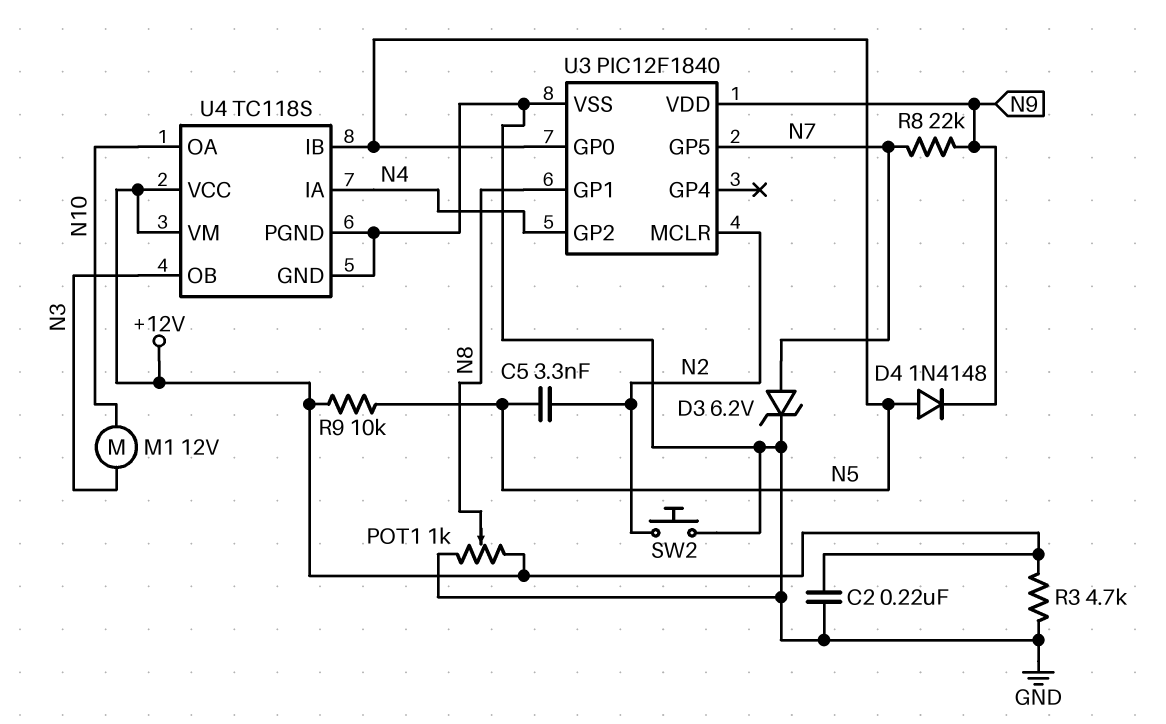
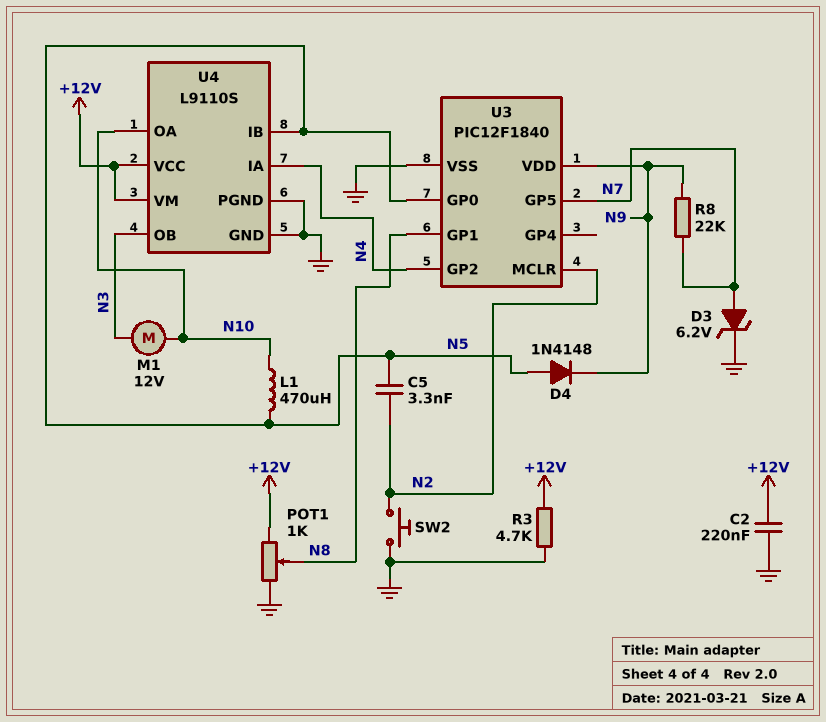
L1: none -> 470uH (N5, N10)
R9: 10k (+12V, N5) -> none
U4: TC118S -> L9110S

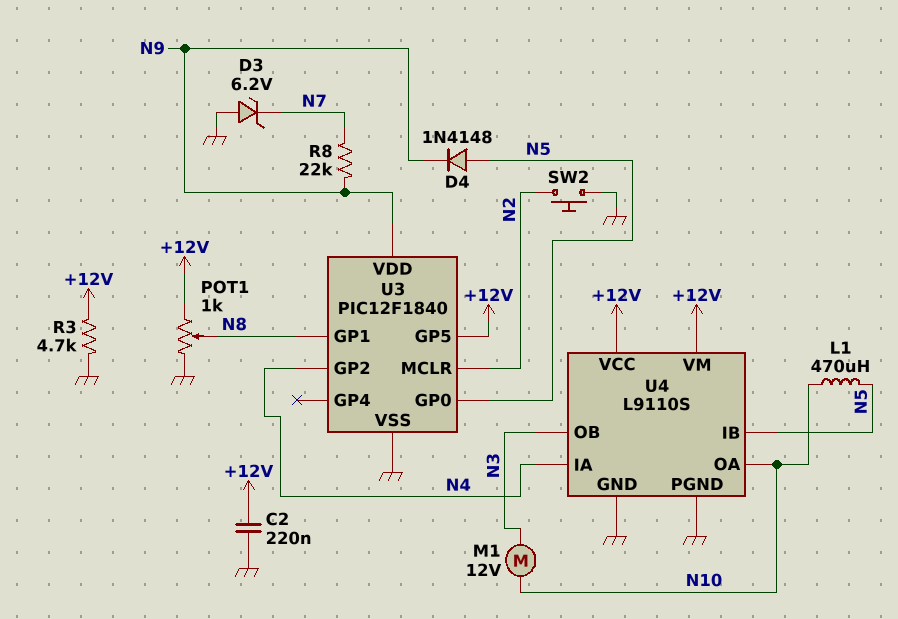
C5: 3.3nF (N2, N5) -> none
D3: zener 6.2V (A N7, K GND) -> zener 6.2V (A GND, K N7)
U3 pin GP5: N7 -> +12V

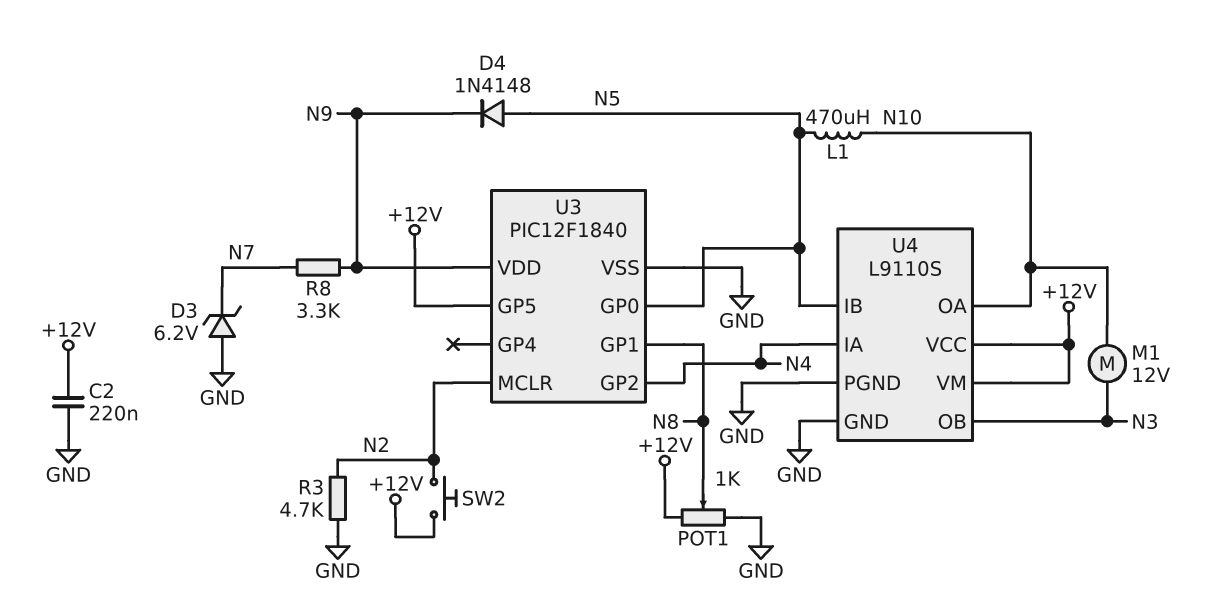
R3: 4.7k (+12V, GND) -> 4.7k (GND, N2)
R8: 22k (N7, N9) -> 3.3k (N7, N9)
SW2: button (GND, N2) -> button (+12V, N2)

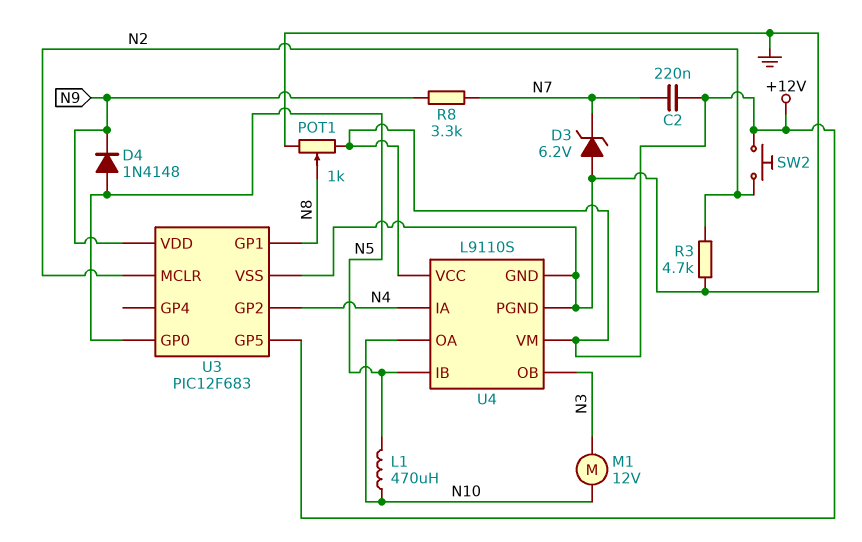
C2: 220nF (+12V, GND) -> 220nF (+12V, N7)
U3: PIC12F1840 -> PIC12F683

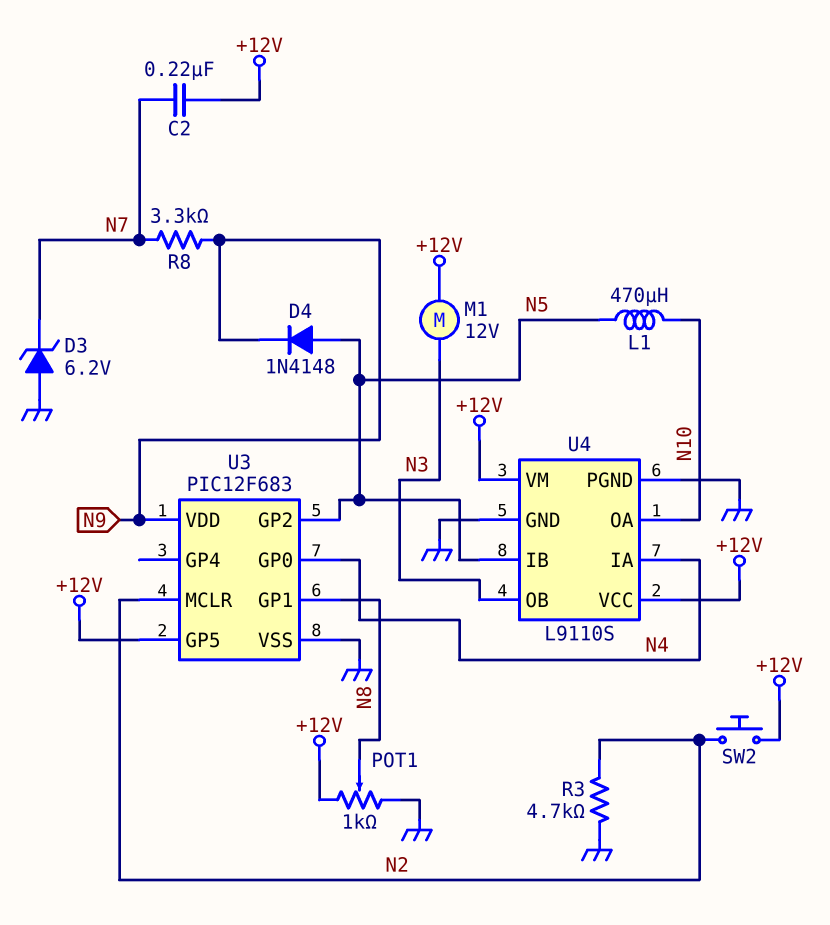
M1: motor 12V (N3, N10) -> motor 12V (+12V, N3)
U3 pin GP0: N5 -> N4
U3 pin GP2: N4 -> N5

